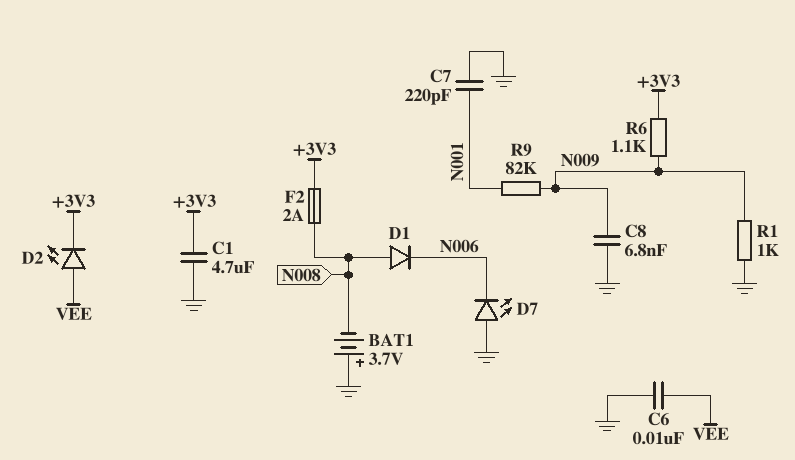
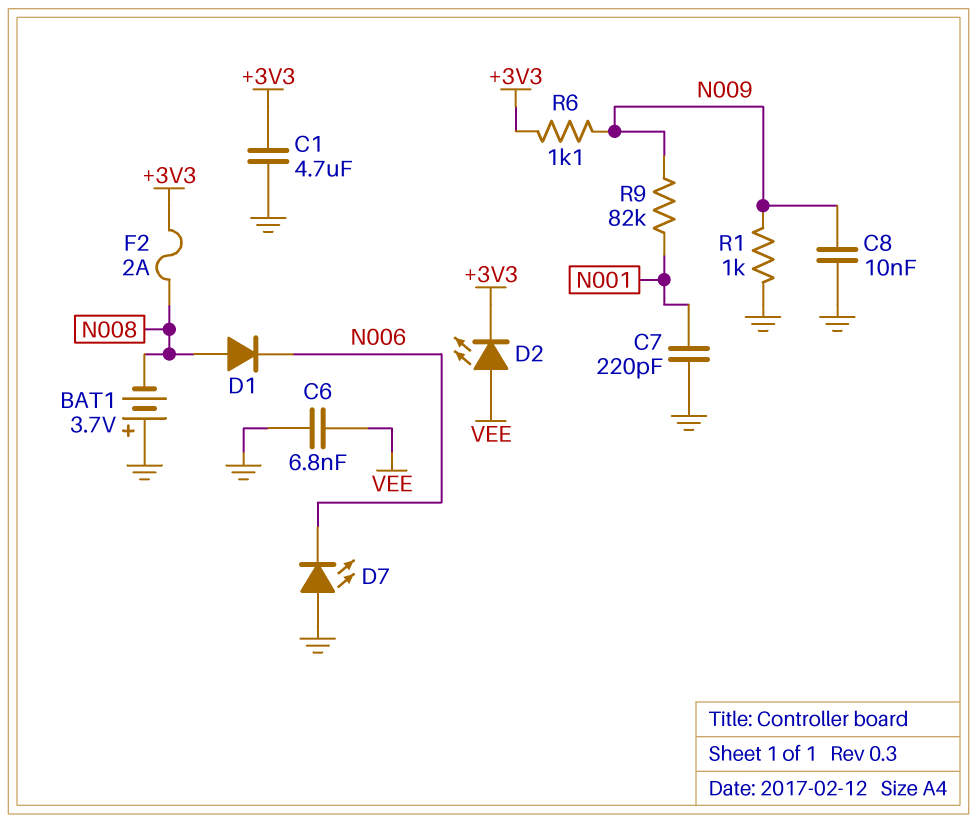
C6: 10nF (GND, VEE) -> 6.8nF (GND, VEE)
C8: 6.8nF (GND, N009) -> 10nF (GND, N009)

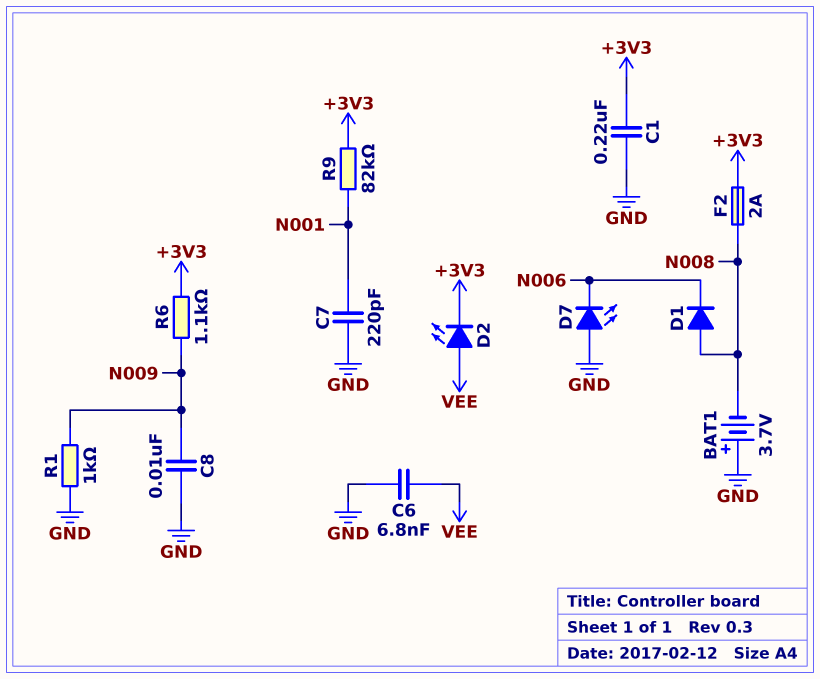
C1: 4.7uF (+3V3, GND) -> 220nF (+3V3, GND)
R9: 82k (N001, N009) -> 82k (+3V3, N001)

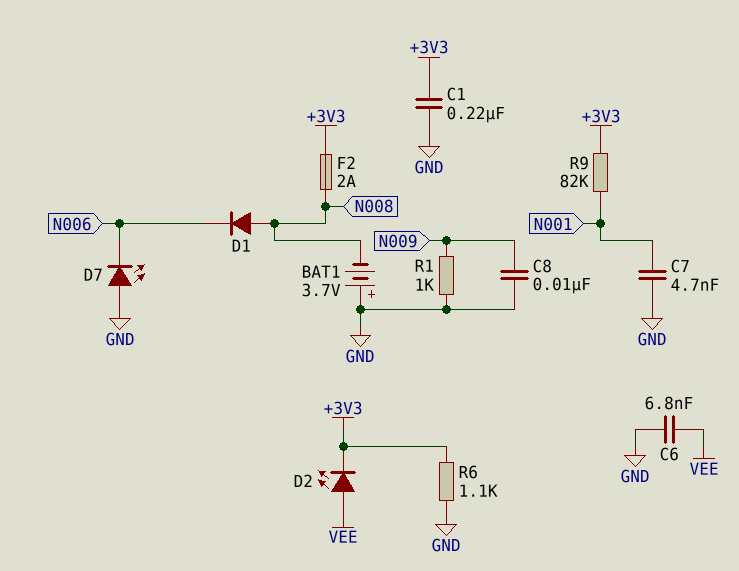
C7: 220pF (GND, N001) -> 4.7nF (GND, N001)
R6: 1.1k (+3V3, N009) -> 1.1k (+3V3, GND)

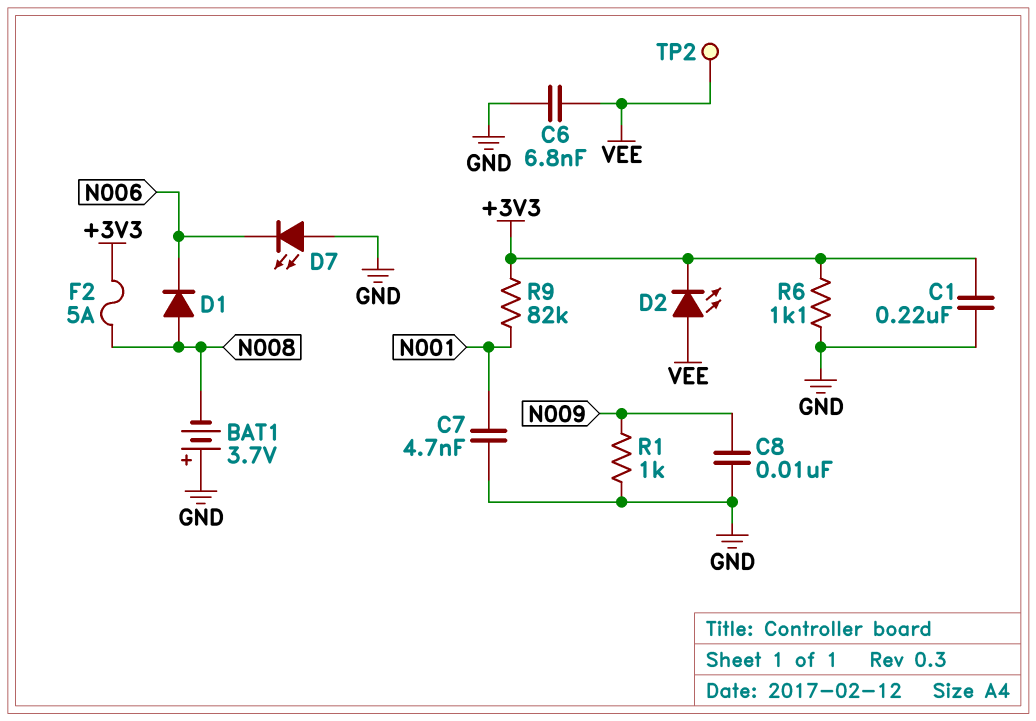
F2: 2A (+3V3, N008) -> 5A (+3V3, N008)
TP2: none -> test point (VEE)

